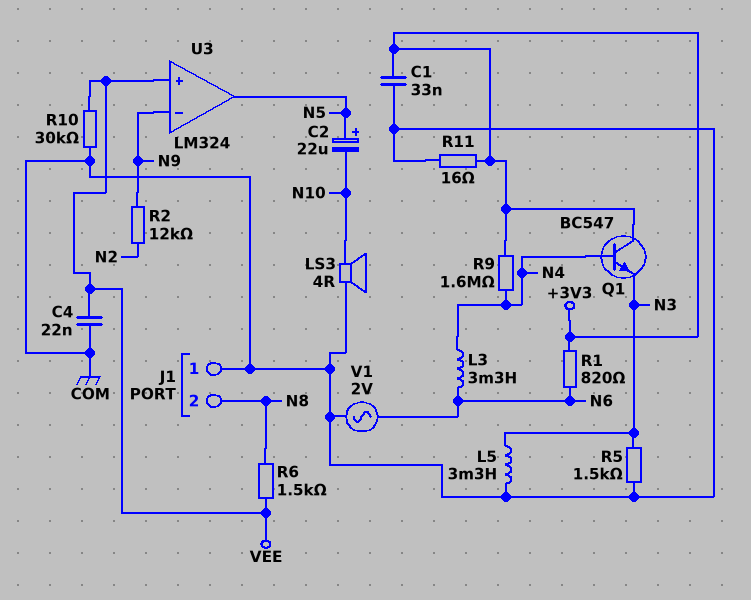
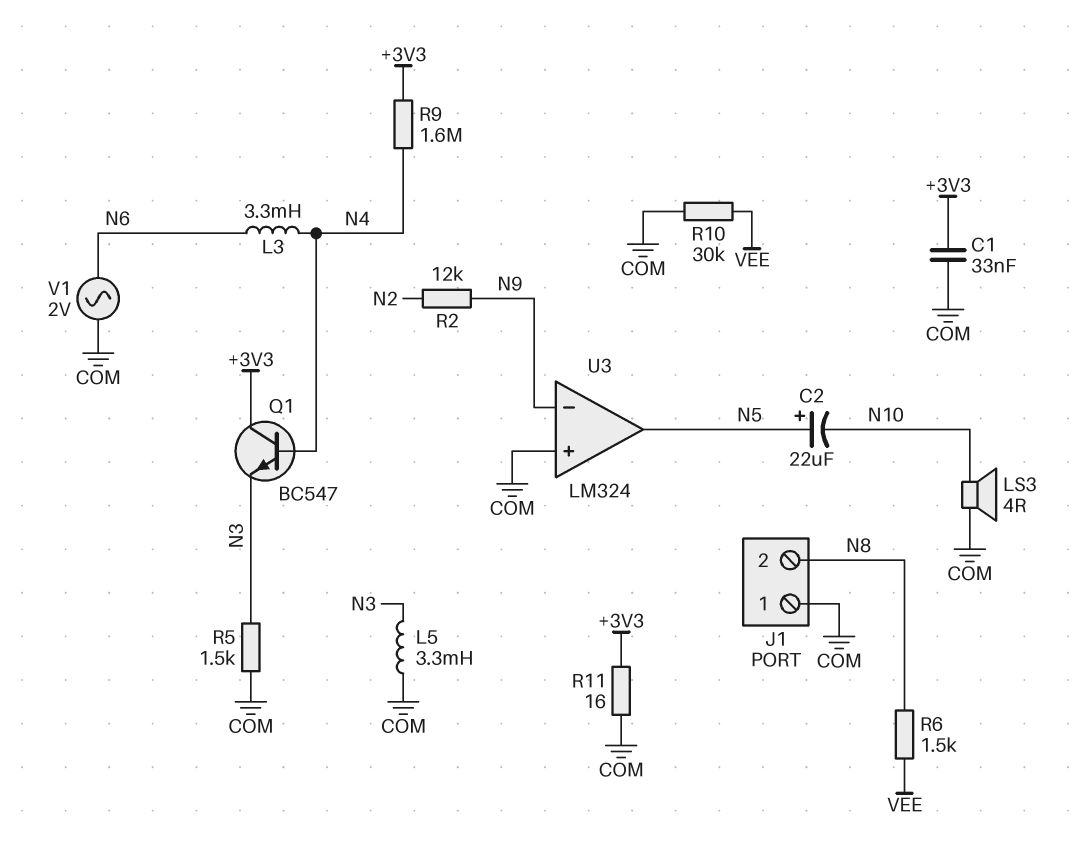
C4: 22nF (COM, VEE) -> none
R1: 820 (+3V3, N6) -> none
U3 pin in+: VEE -> COM

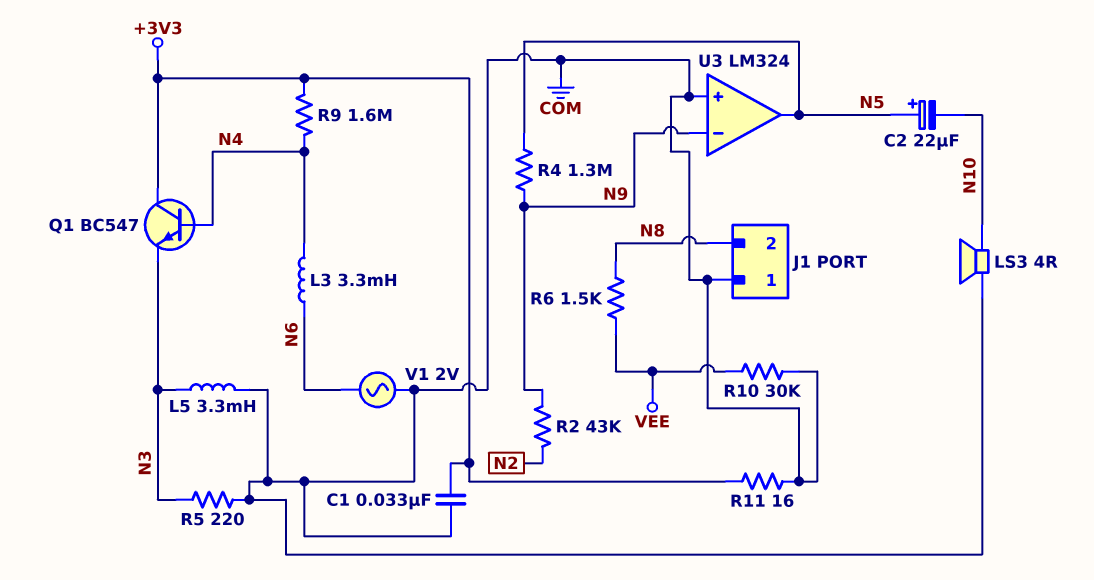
R2: 12k (N2, N9) -> 43k (N2, N9)
R4: none -> 1.3M (N5, N9)
R5: 1.5k (COM, N3) -> 220 (COM, N3)

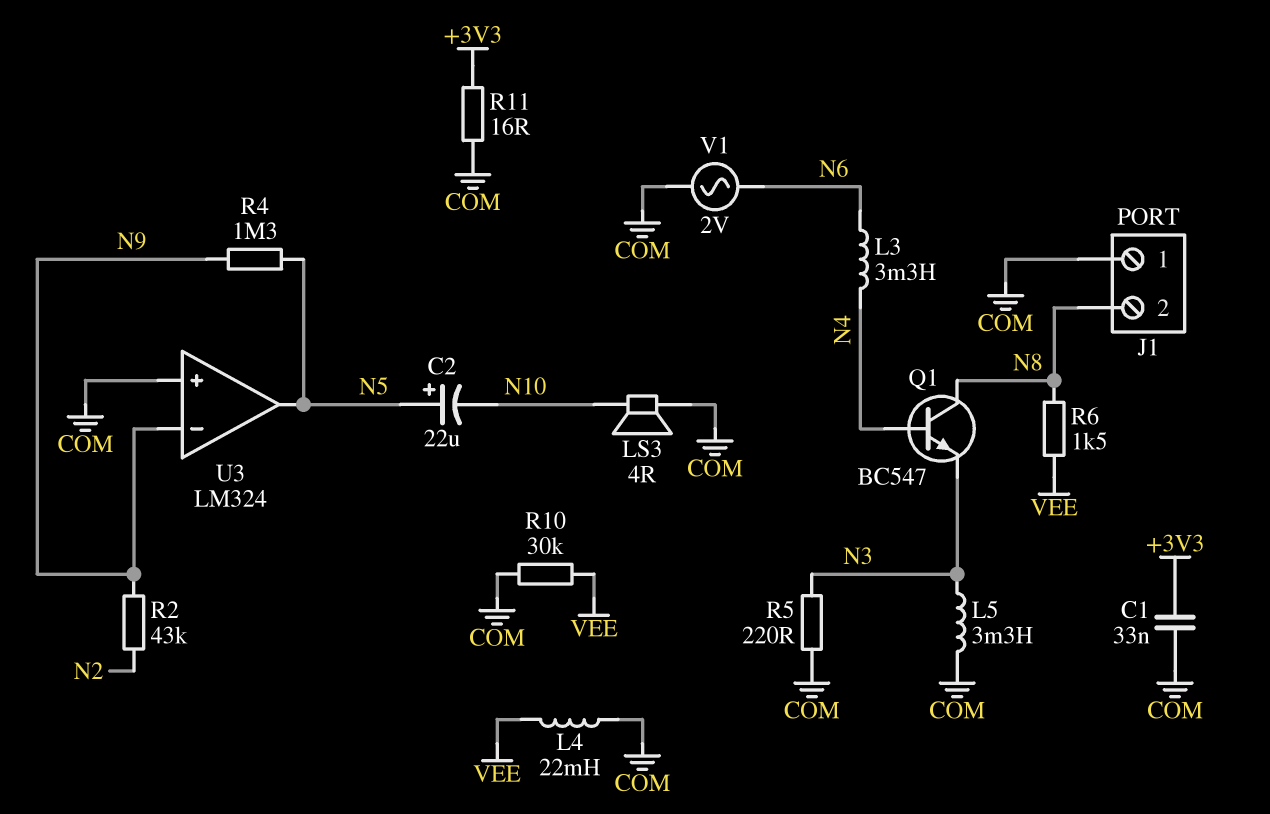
L4: none -> 22mH (COM, VEE)
Q1: NPN BC547 (B N4, C +3V3, E N3) -> NPN BC547 (B N4, C N8, E N3)
R9: 1.6M (+3V3, N4) -> none

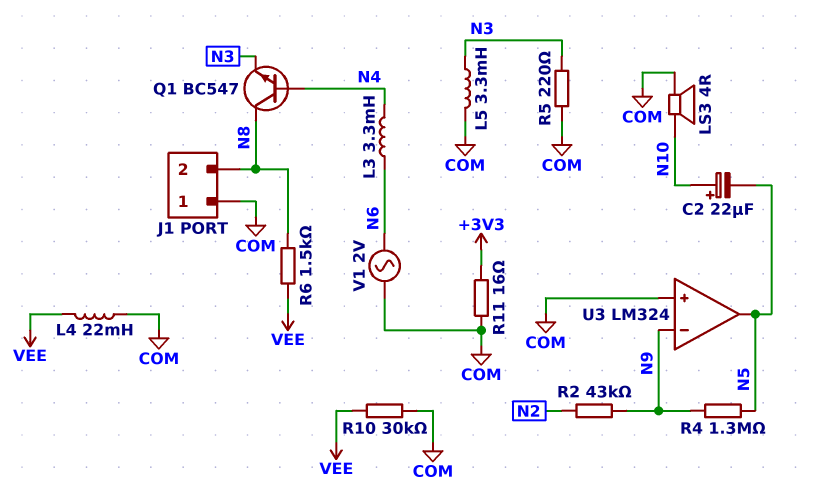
C1: 33nF (+3V3, COM) -> none
C2: 22uF (plus N5, minus N10) -> 22uF (plus N10, minus N5)

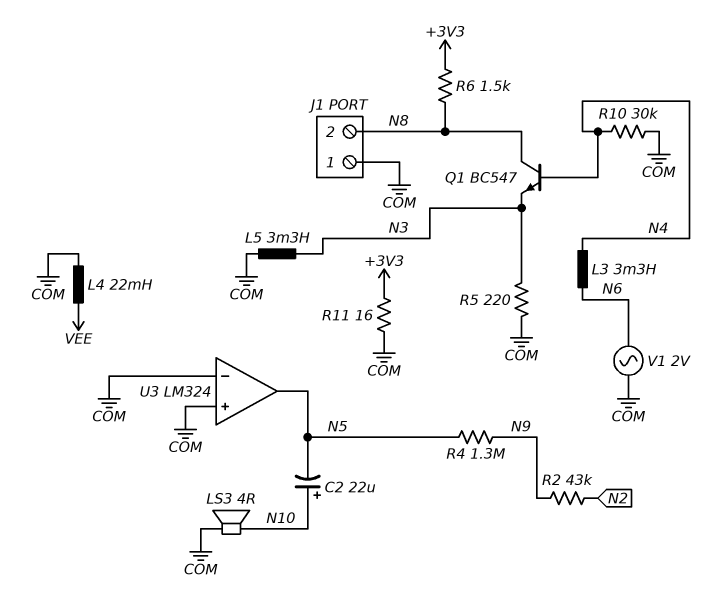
R6: 1.5k (N8, VEE) -> 1.5k (+3V3, N8)
R10: 30k (COM, VEE) -> 30k (COM, N4)
U3 pin in-: N9 -> COM

